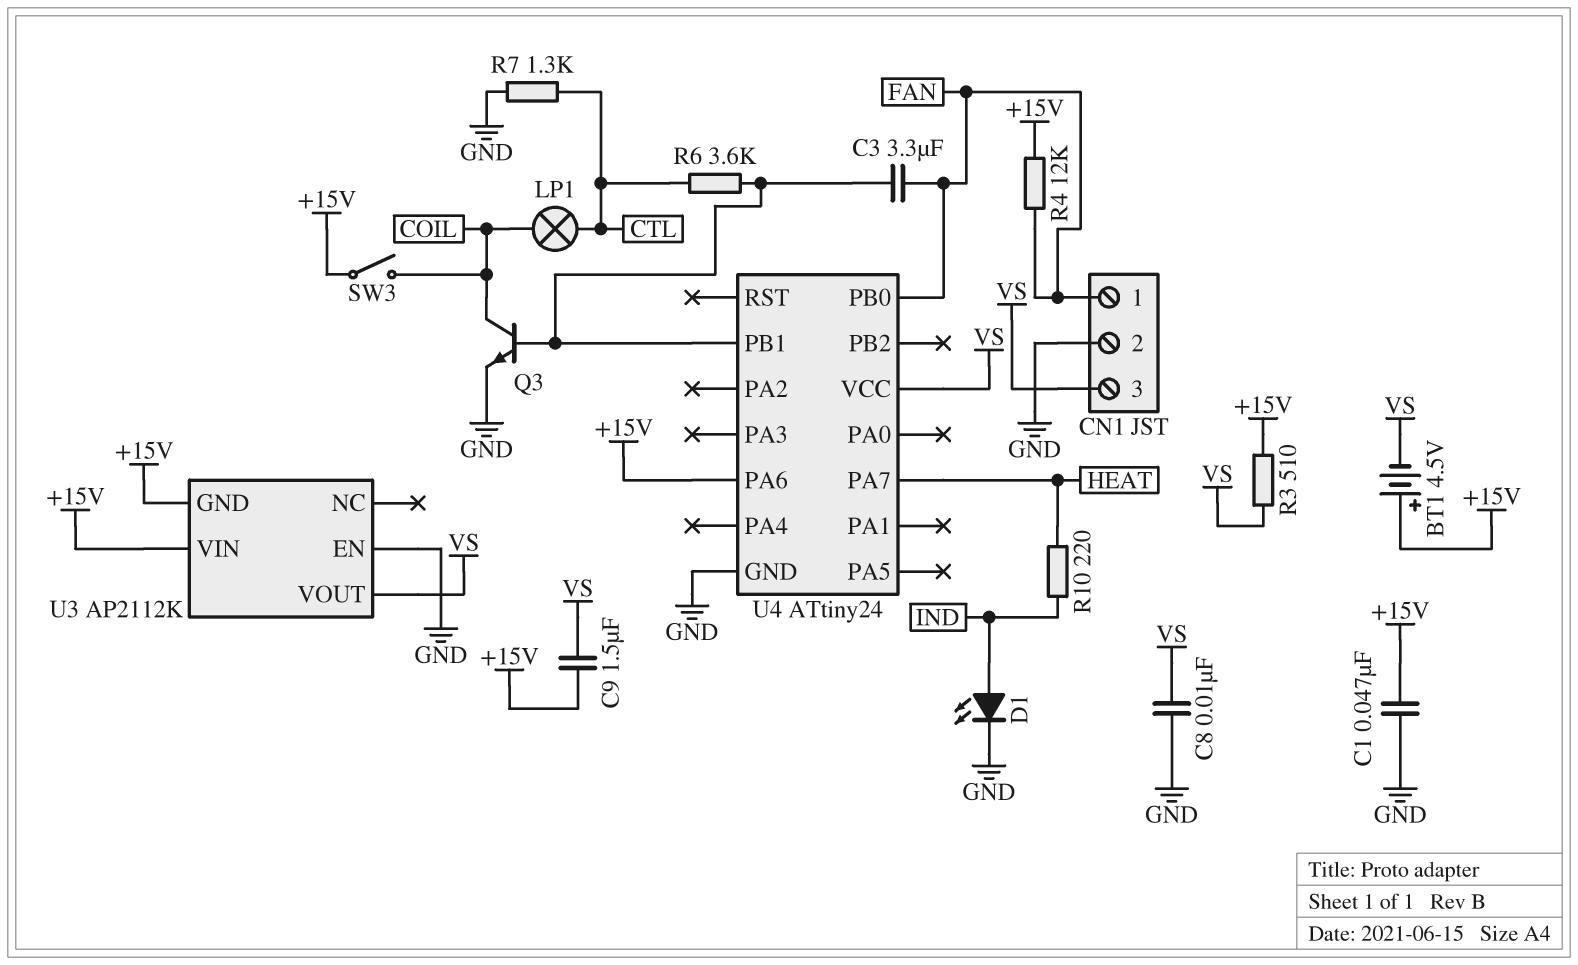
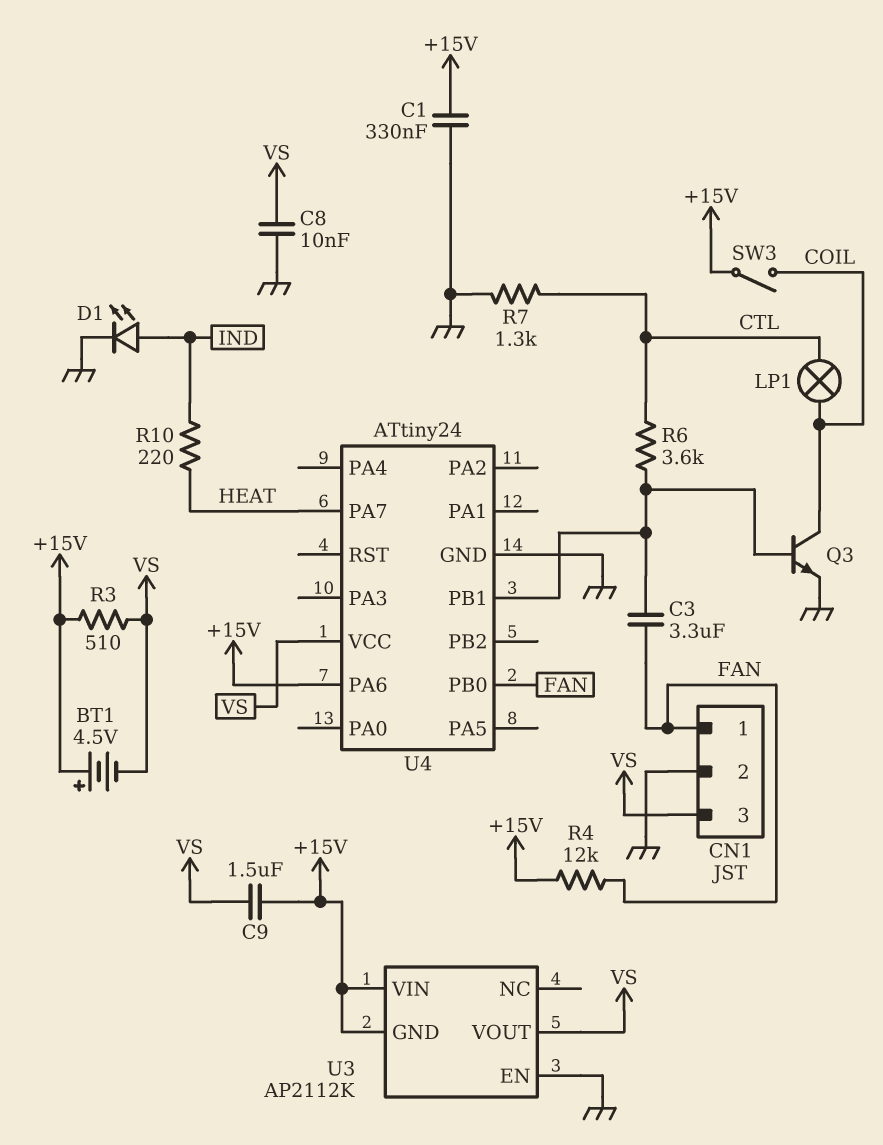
C1: 47nF (+15V, GND) -> 330nF (+15V, GND)

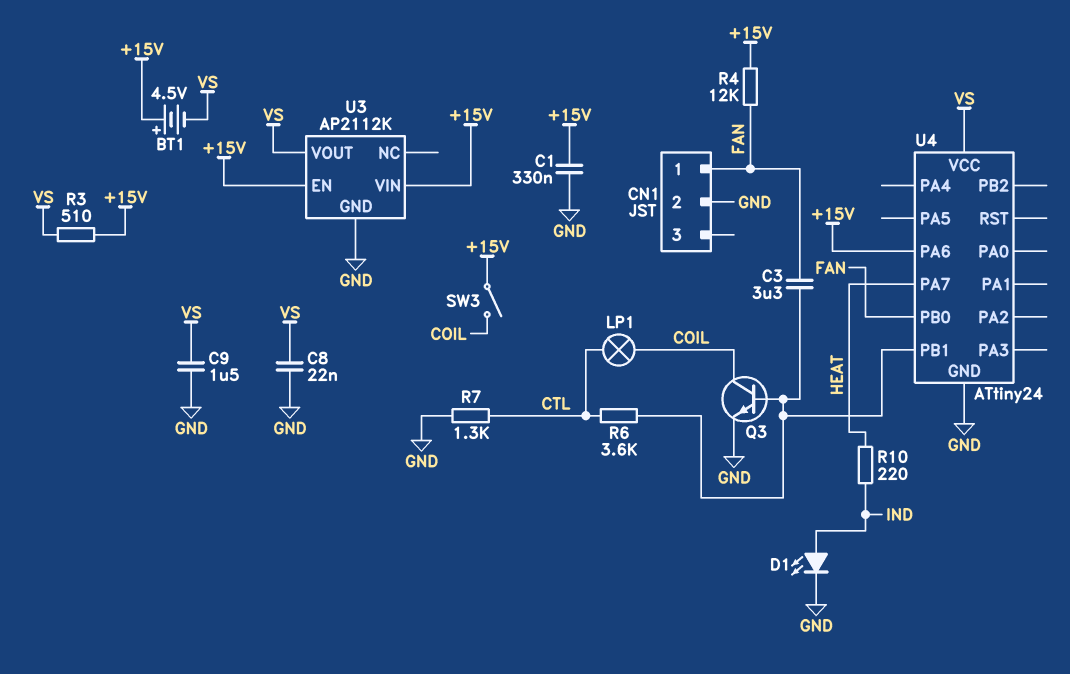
C8: 10nF (GND, VS) -> 22nF (GND, VS)
C9: 1.5uF (+15V, VS) -> 1.5uF (GND, VS)
CN1 pin 3: VS -> none
U3 pin EN: GND -> +15V
U3 pin GND: +15V -> GND

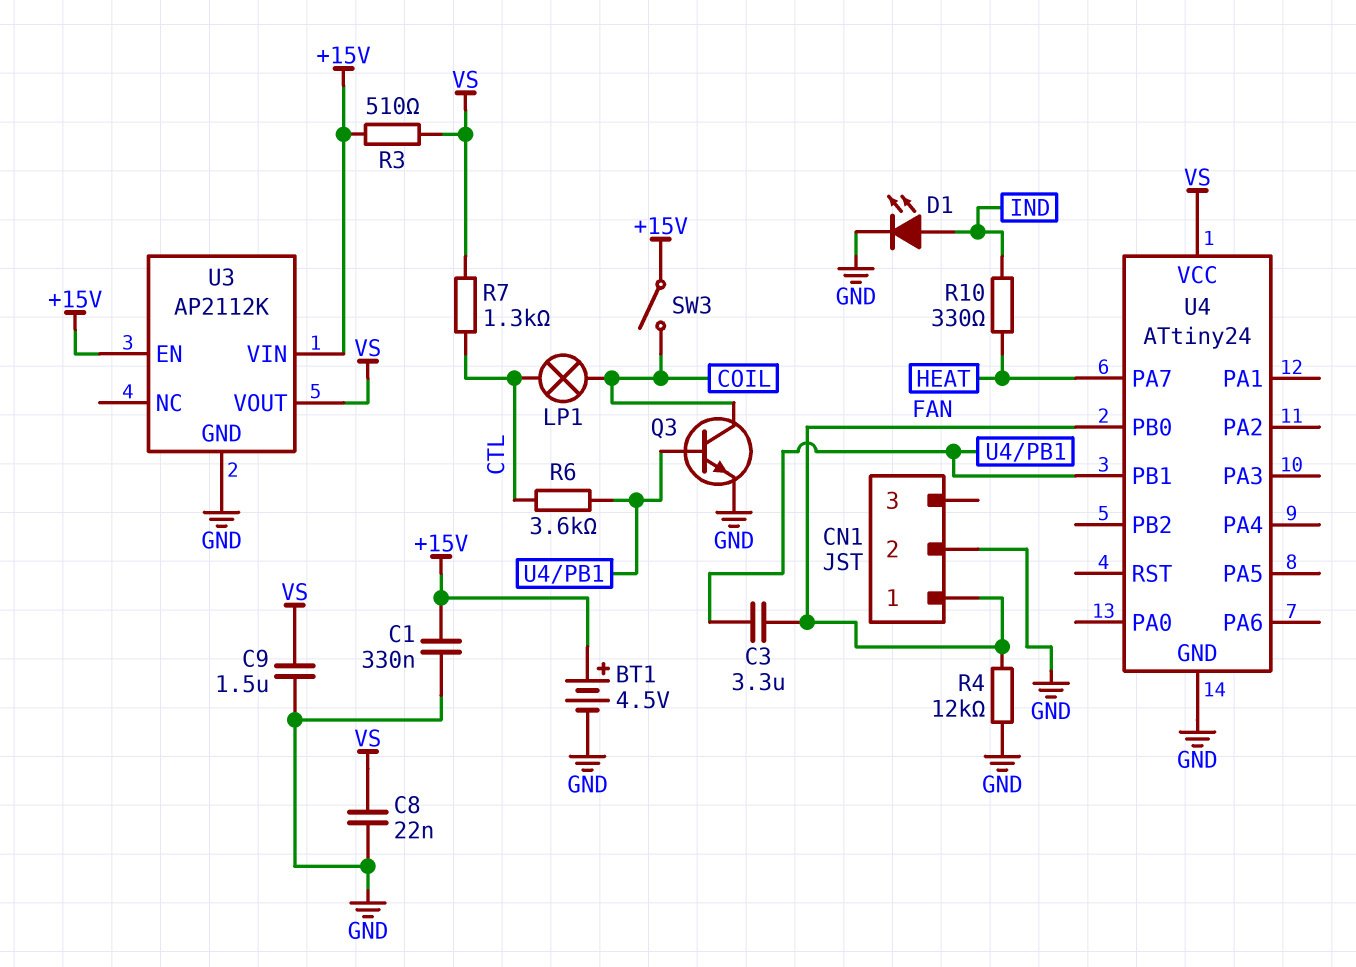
BT1: 4.5V (plus +15V, minus VS) -> 4.5V (plus +15V, minus GND)
R4: 12k (+15V, FAN) -> 12k (FAN, GND)
R7: 1.3k (CTL, GND) -> 1.3k (CTL, VS)
R10: 220 (HEAT, IND) -> 330 (HEAT, IND)
U4 pin PA6: +15V -> none

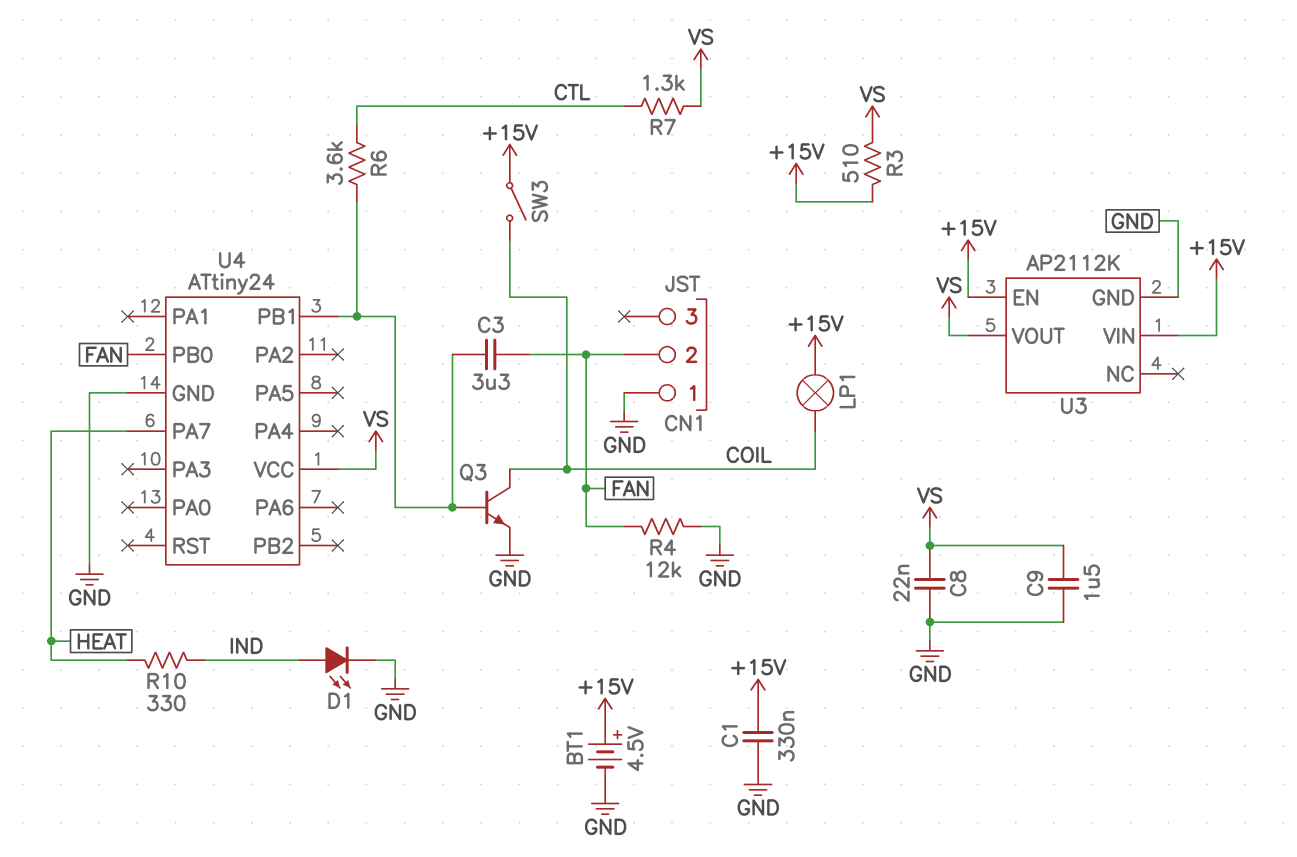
CN1 pin 1: FAN -> GND
CN1 pin 2: GND -> FAN
LP1: lamp (COIL, CTL) -> lamp (+15V, COIL)

